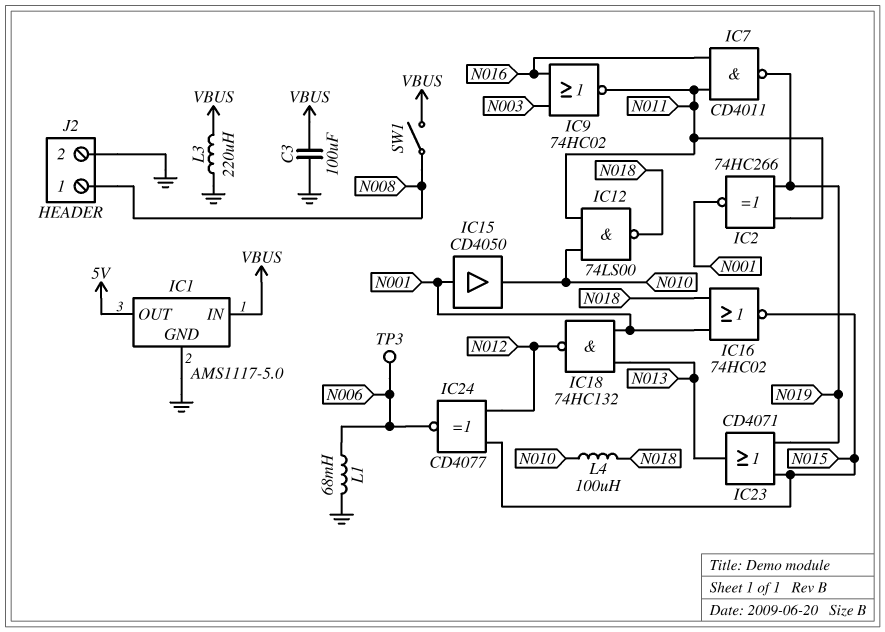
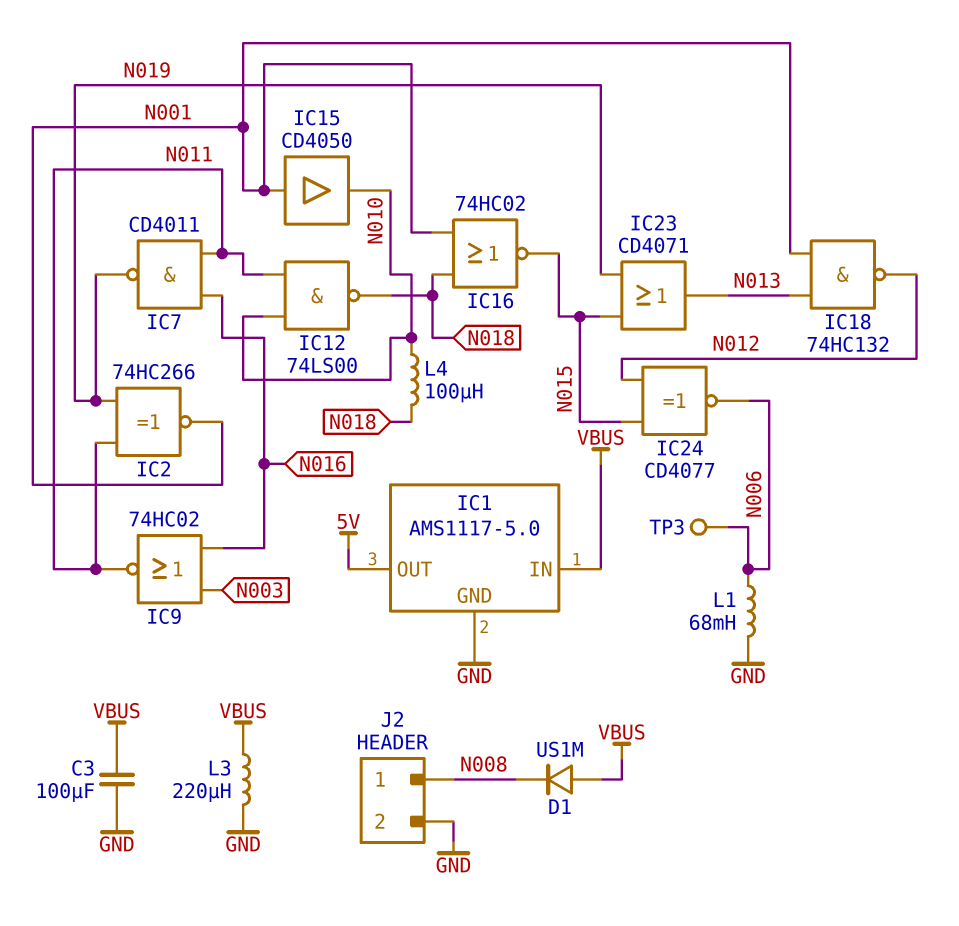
D1: none -> diode US1M (A VBUS, K N008)
SW1: switch (N008, VBUS) -> none

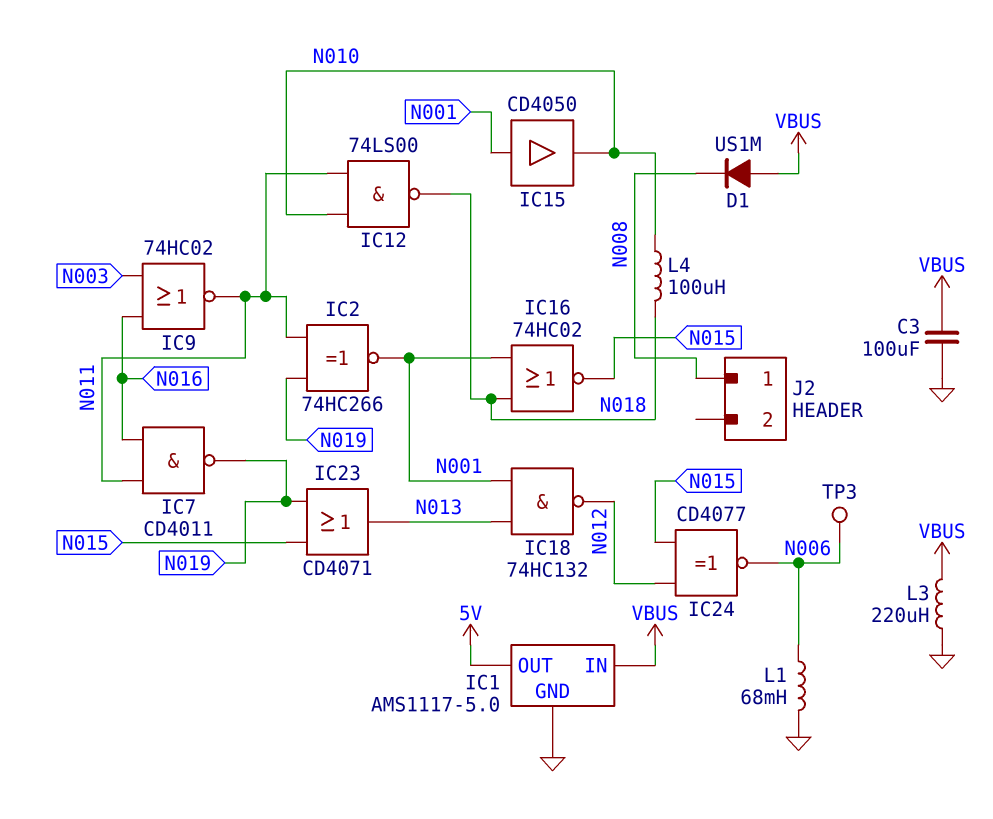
J2 pin 2: GND -> none

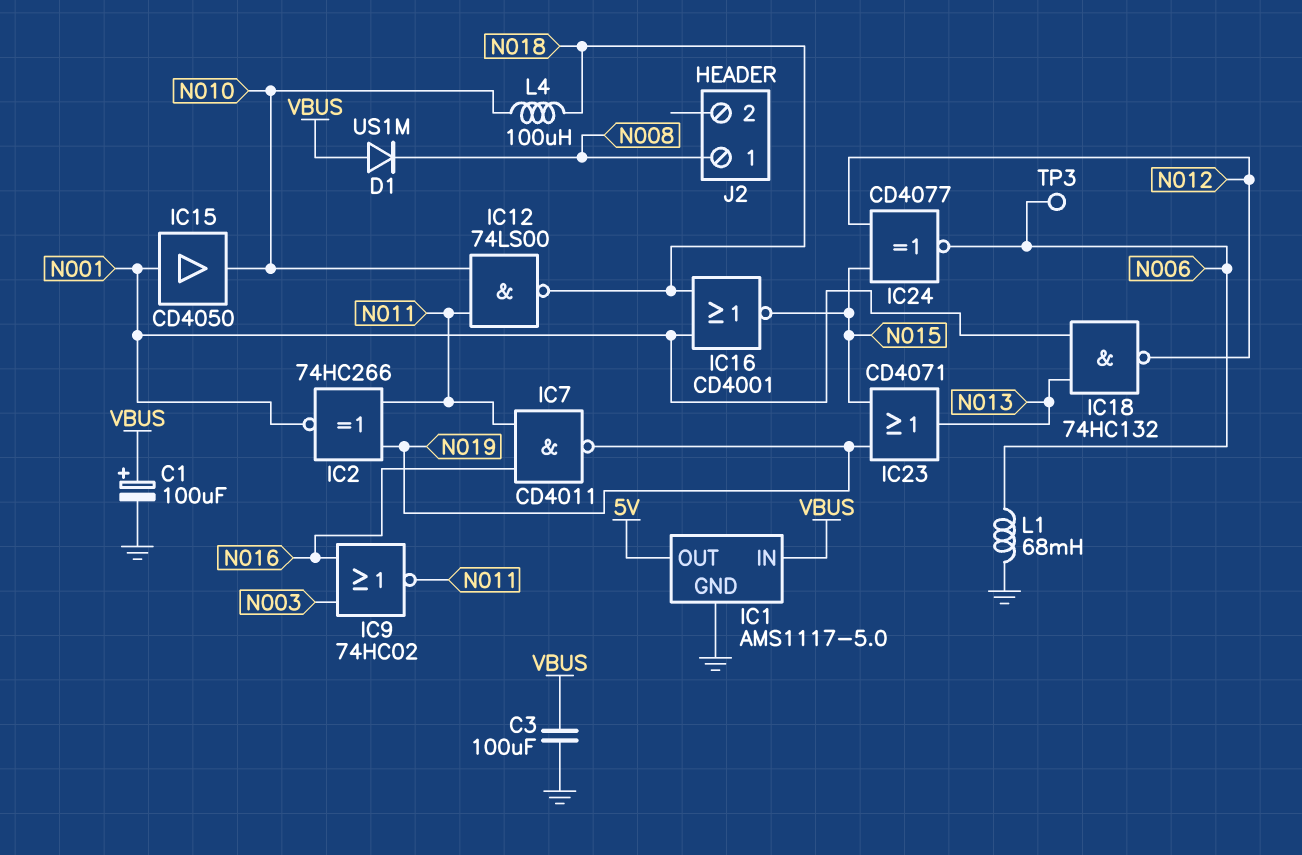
C1: none -> 100uF (plus VBUS, minus GND)
IC16: NOR 74HC02 (in N001, in N018, out N015) -> NOR CD4001 (in N001, in N018, out N015)
L3: 220uH (GND, VBUS) -> none

